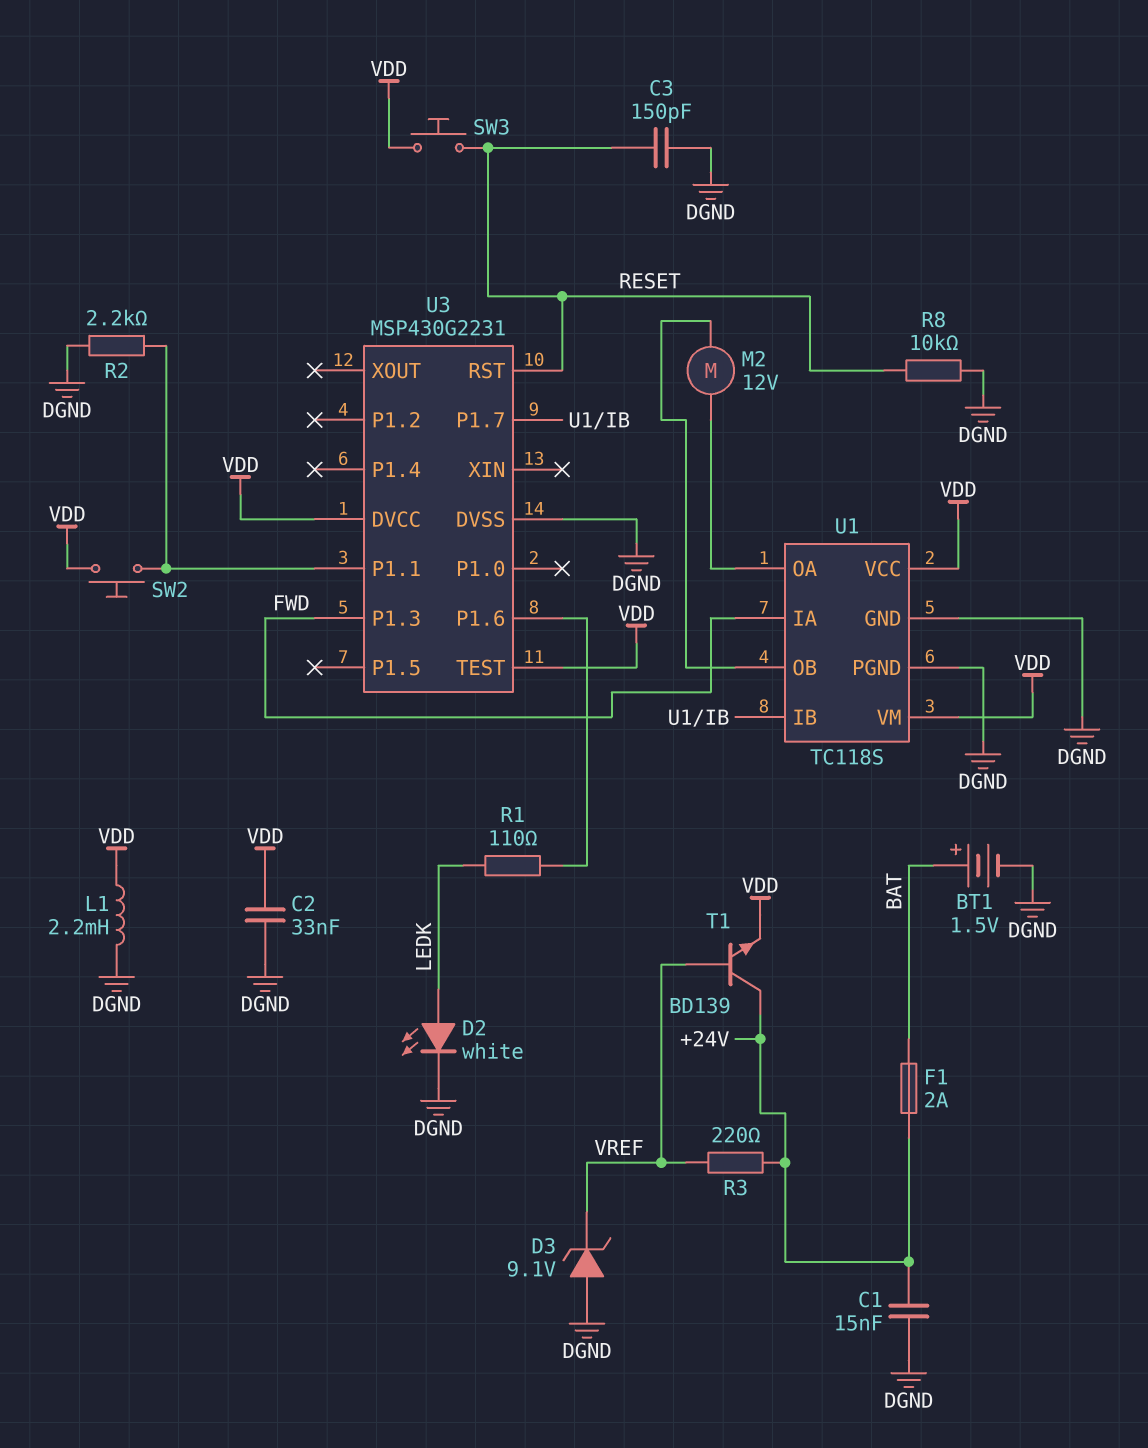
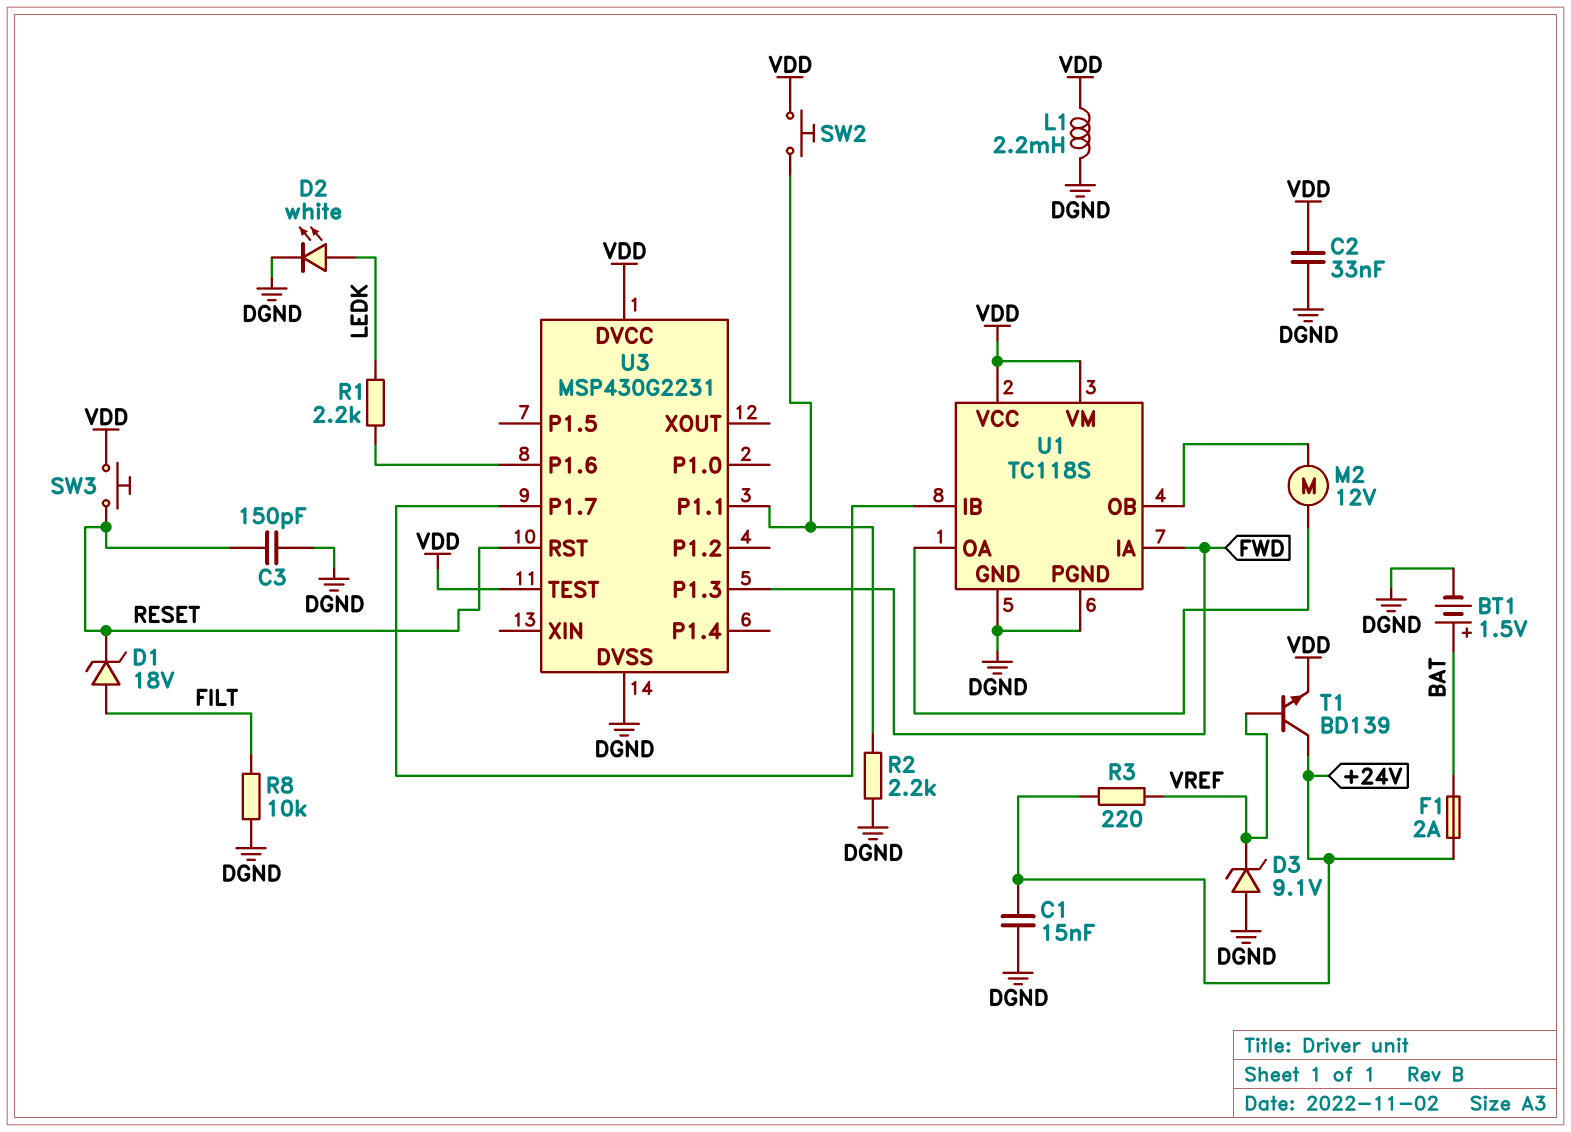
D1: none -> zener 18V (A FILT, K RESET)
R1: 110 (LEDK, U3/P1.6) -> 2.2k (LEDK, U3/P1.6)
R8: 10k (DGND, RESET) -> 10k (DGND, FILT)

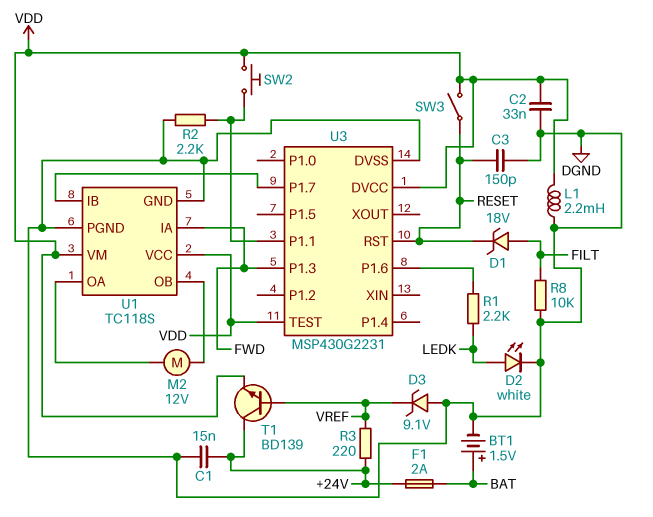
SW3: button (RESET, VDD) -> switch (RESET, VDD)

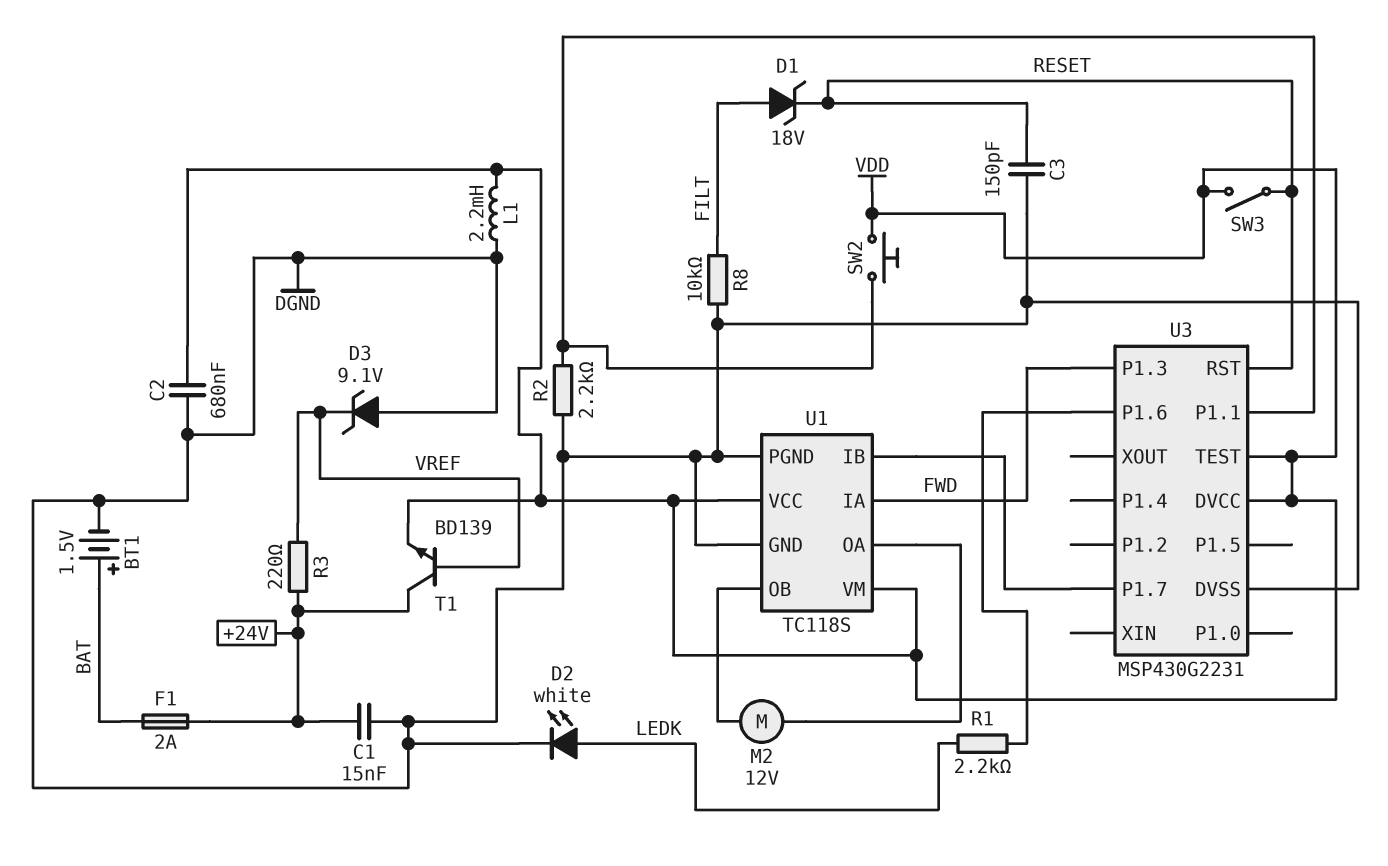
C2: 33nF (DGND, VDD) -> 680nF (DGND, VDD)

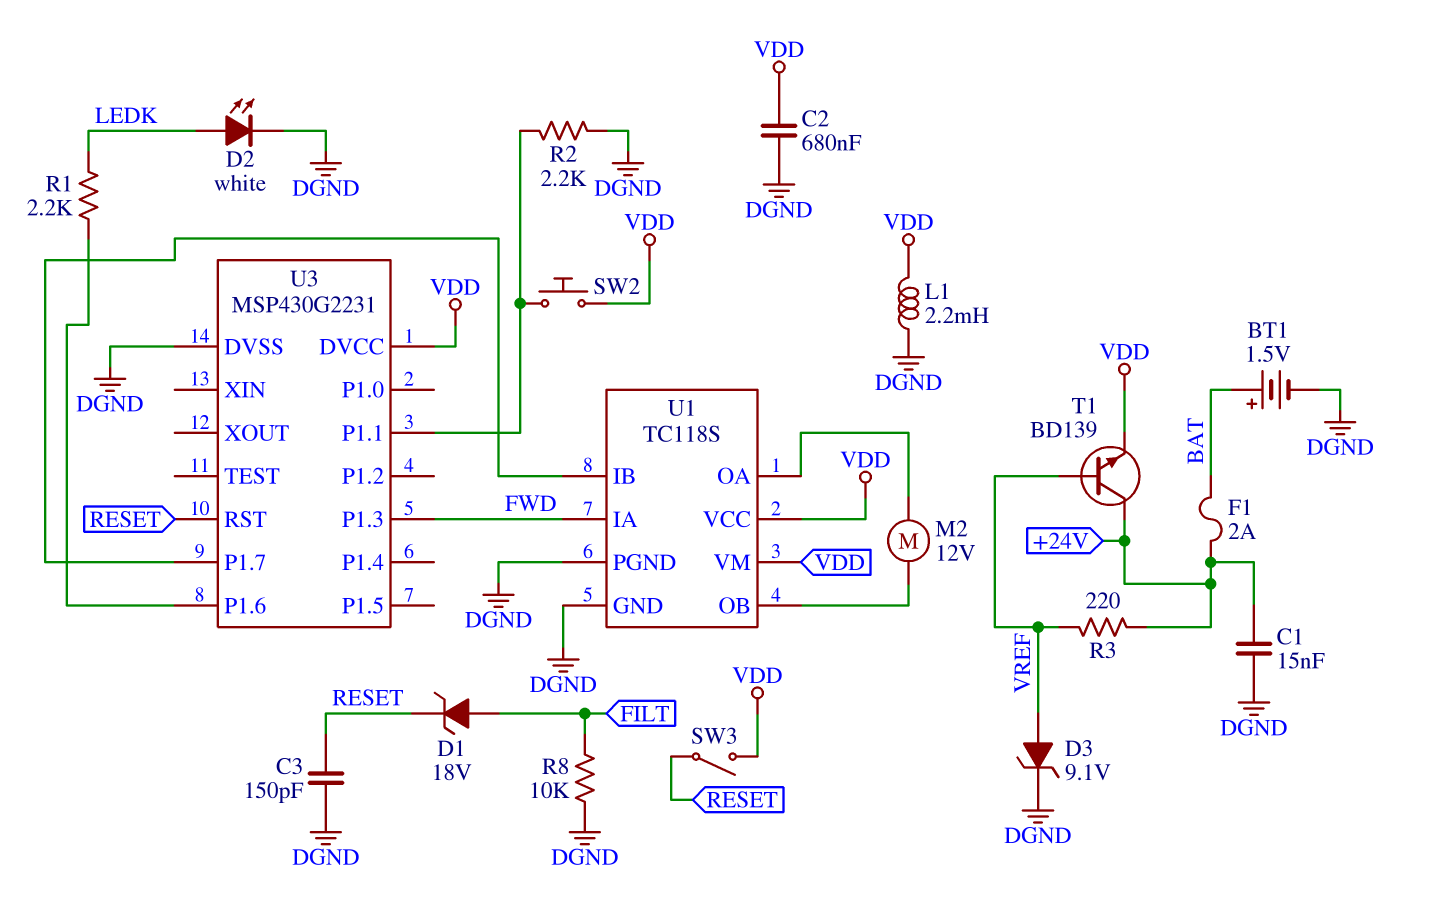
D3: zener 9.1V (A DGND, K VREF) -> zener 9.1V (A VREF, K DGND)
U3 pin TEST: VDD -> none

